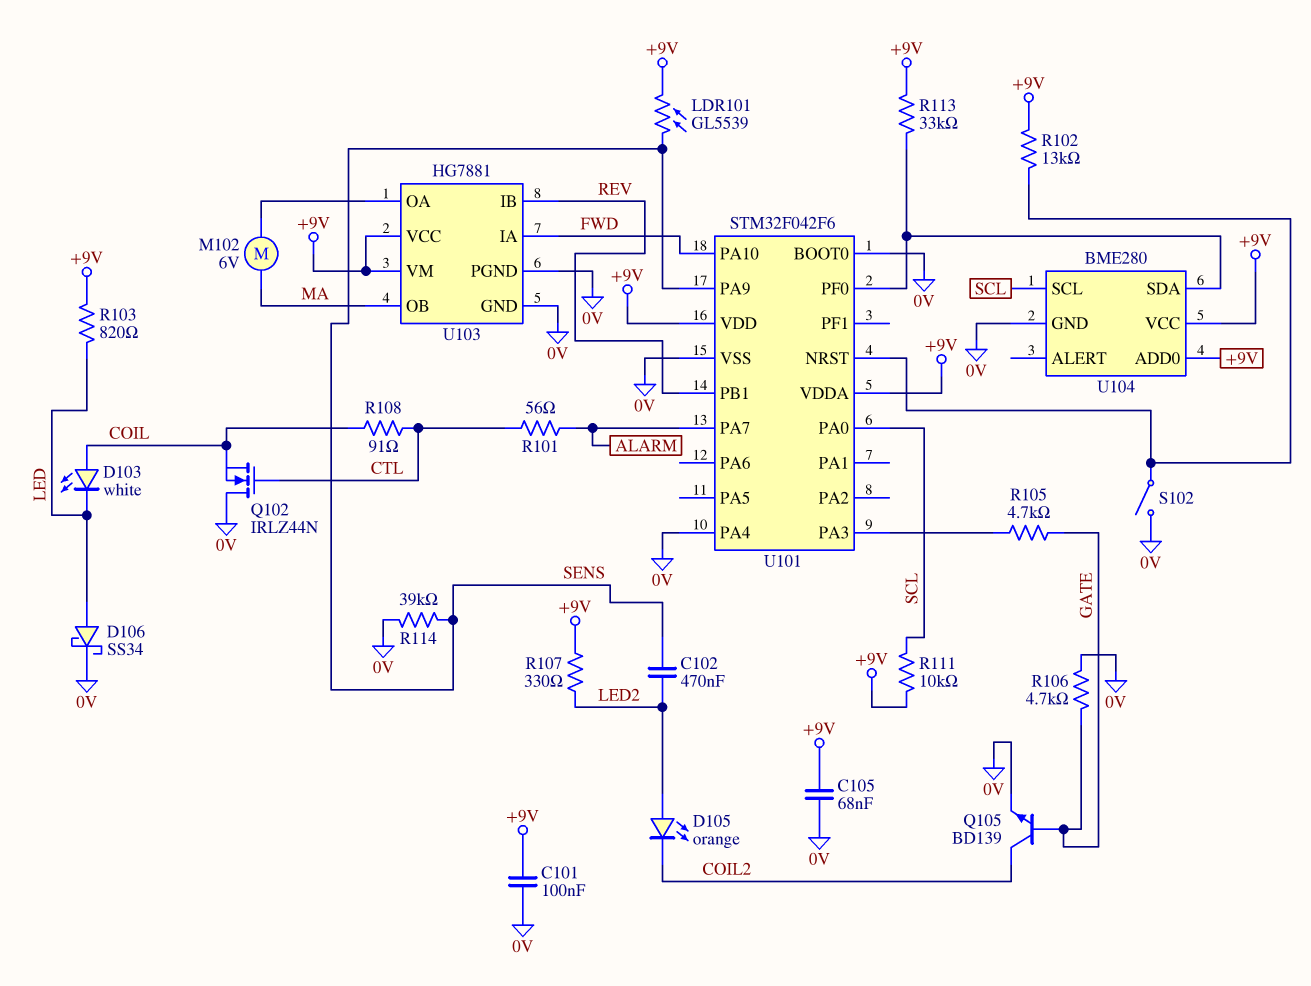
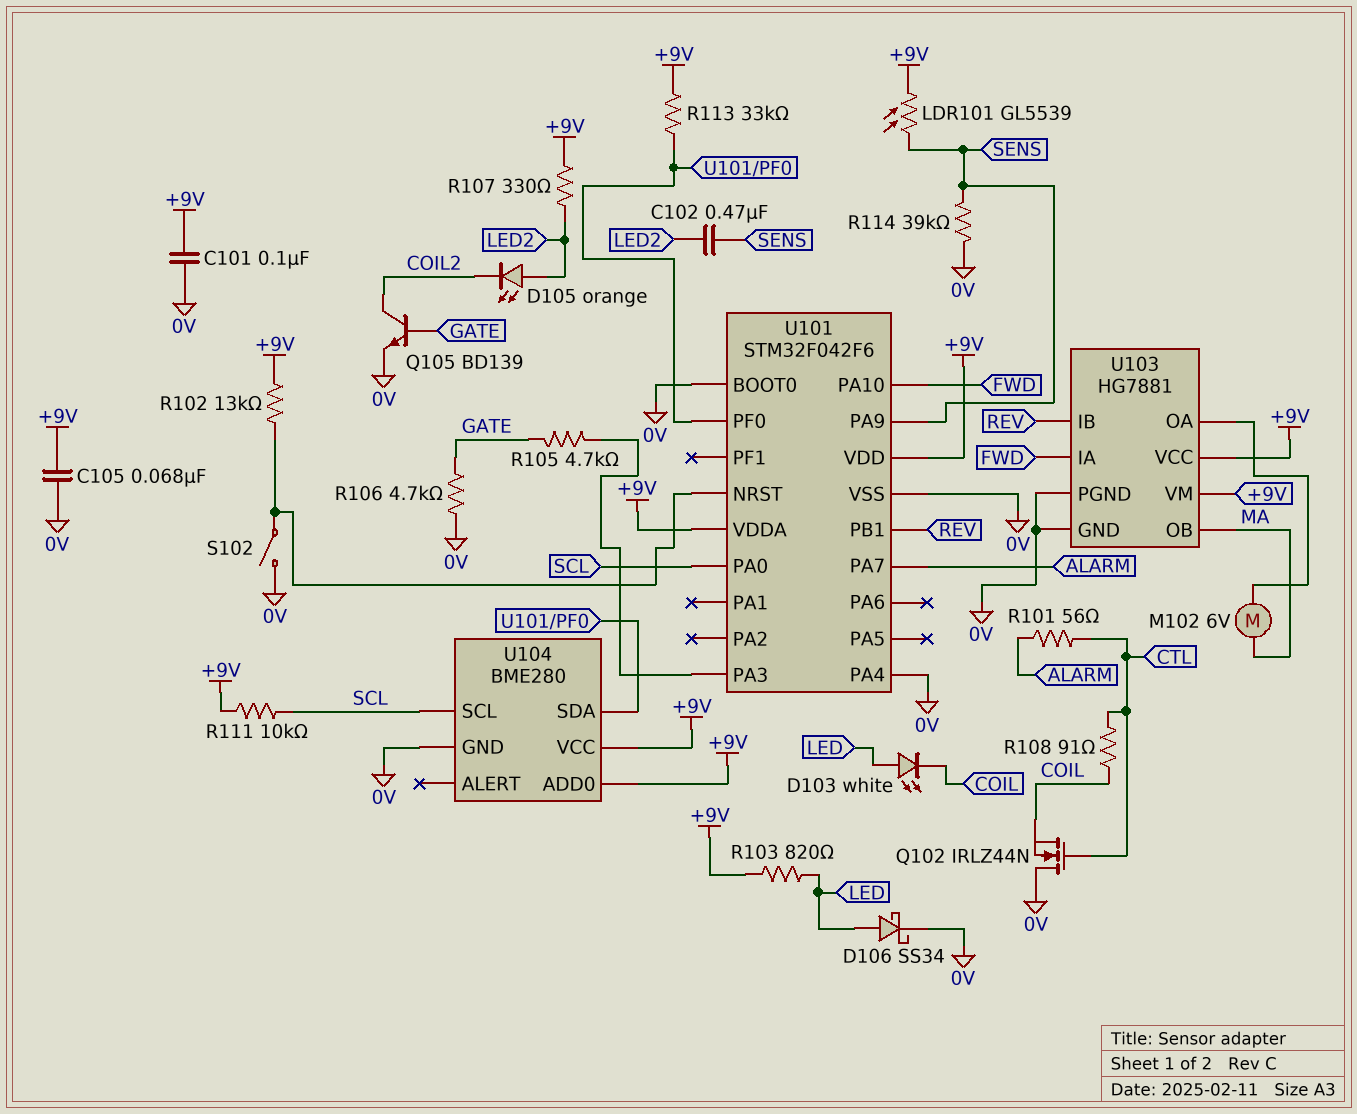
D103: LED white (A COIL, K LED) -> LED white (A LED, K COIL)

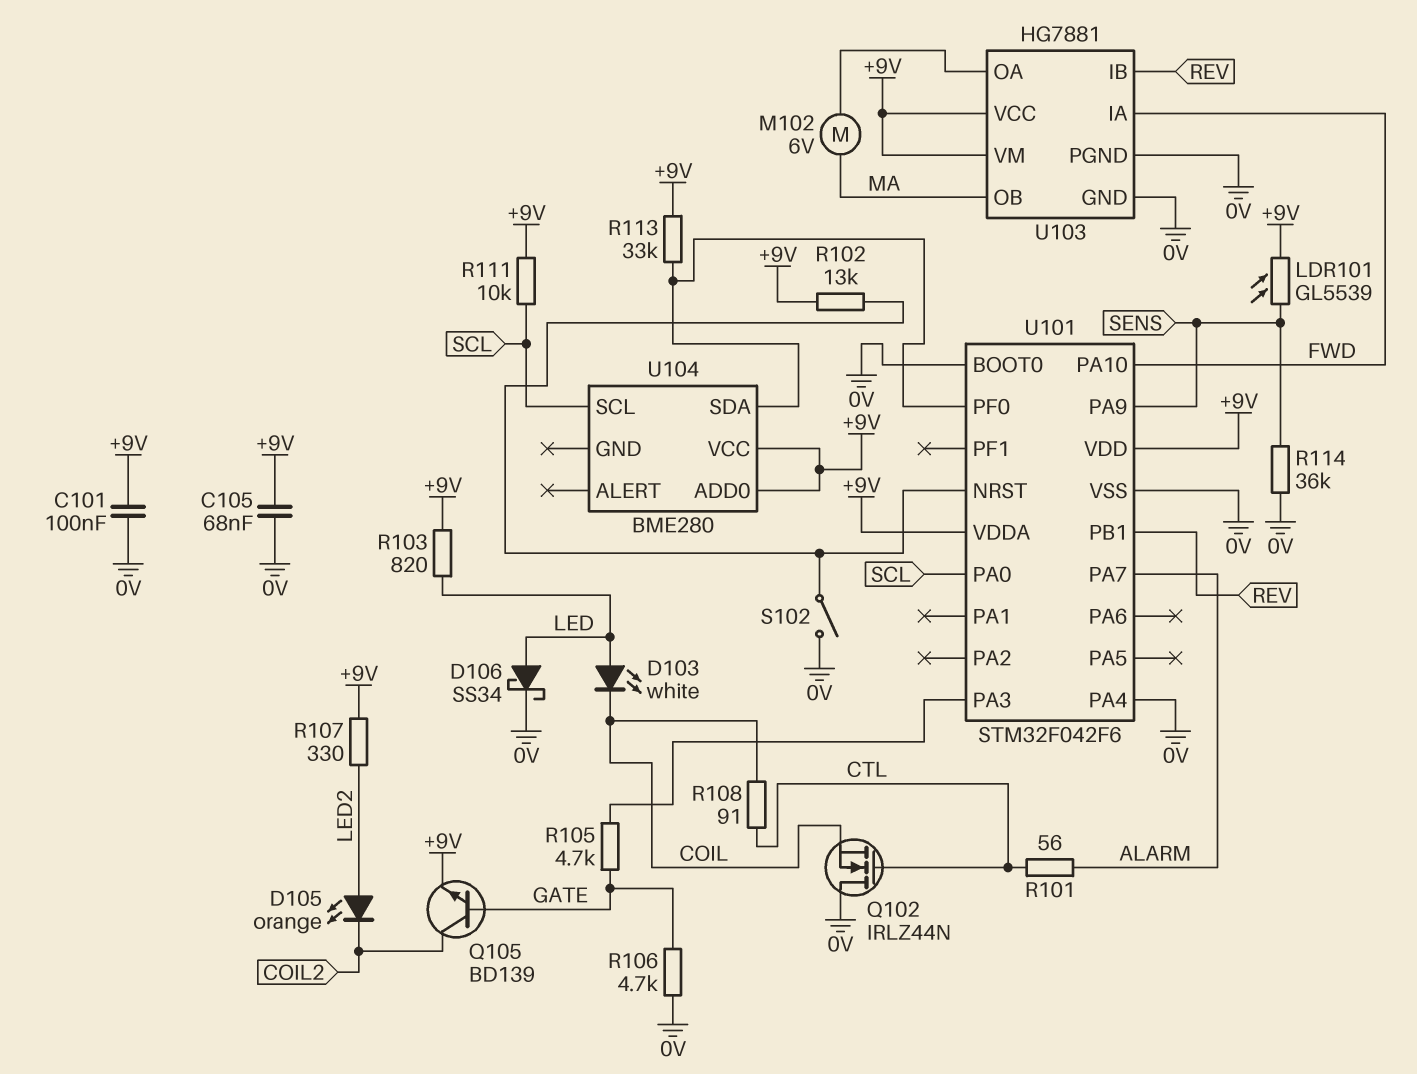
C102: 470nF (LED2, SENS) -> none
Q105: NPN BD139 (B GATE, C COIL2, E 0V) -> NPN BD139 (B GATE, C COIL2, E +9V)
R114: 39k (0V, SENS) -> 36k (0V, SENS)
U104 pin GND: 0V -> none

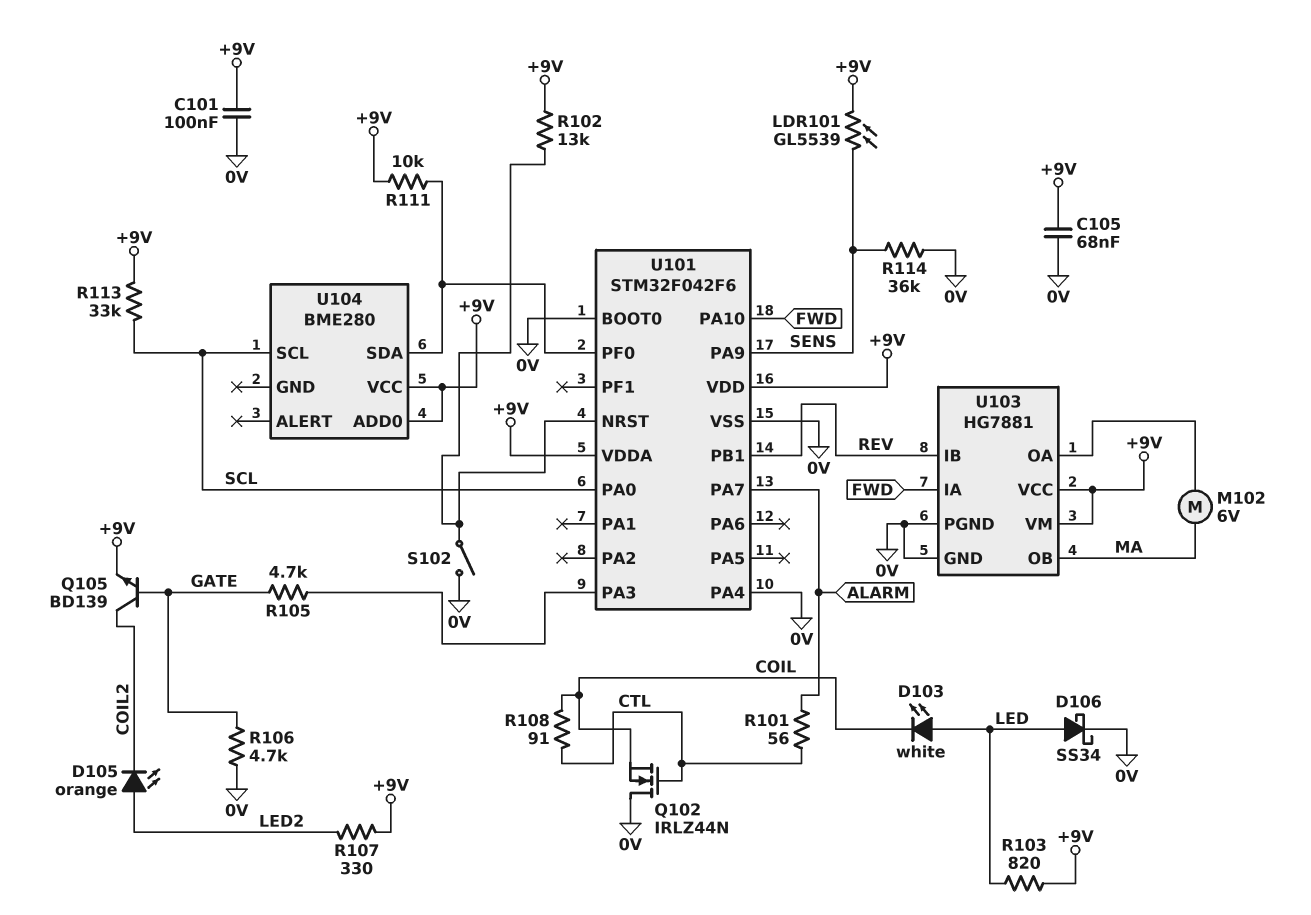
R111: 10k (+9V, SCL) -> 10k (+9V, U101/PF0)
R113: 33k (+9V, U101/PF0) -> 33k (+9V, SCL)

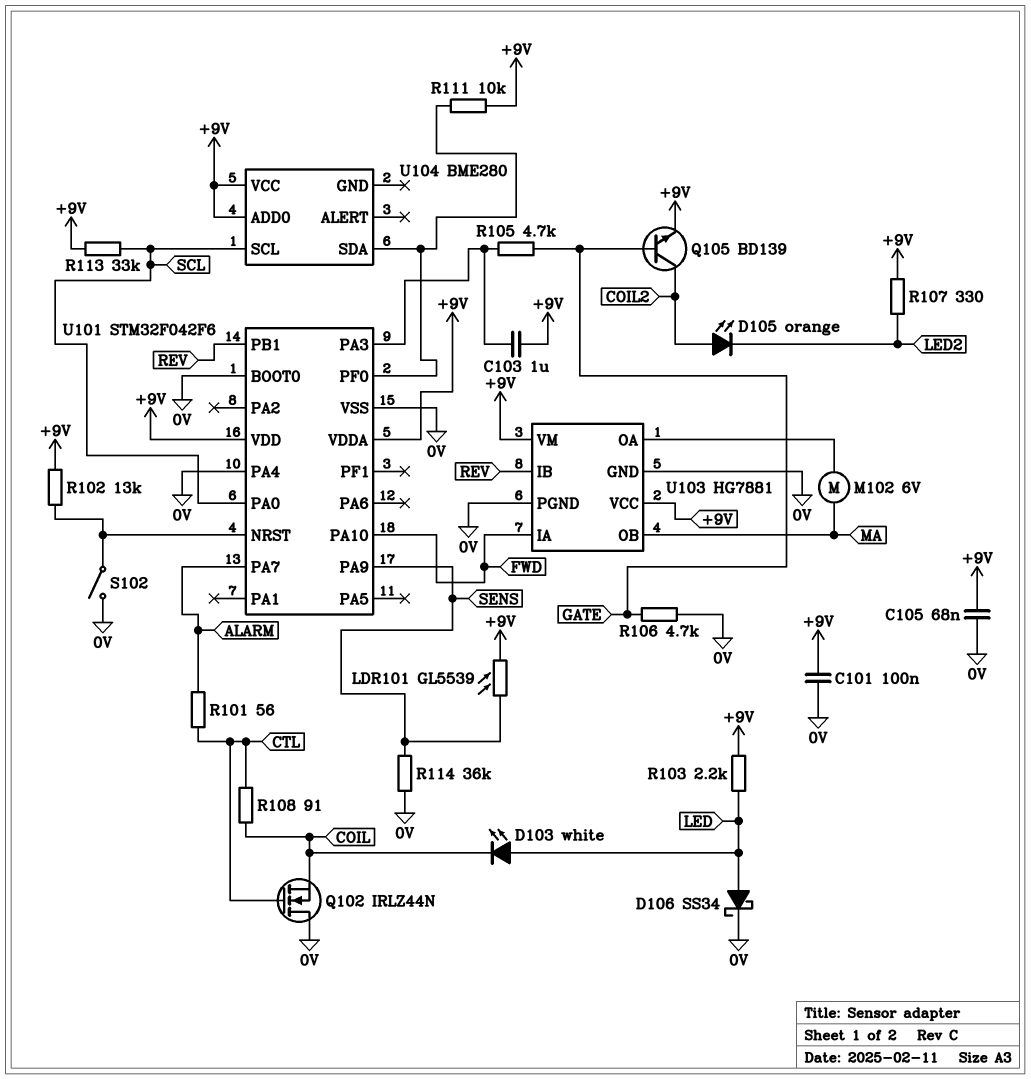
C103: none -> 1uF (+9V, U101/PA3)
D105: LED orange (A LED2, K COIL2) -> LED orange (A COIL2, K LED2)
R103: 820 (+9V, LED) -> 2.2k (+9V, LED)

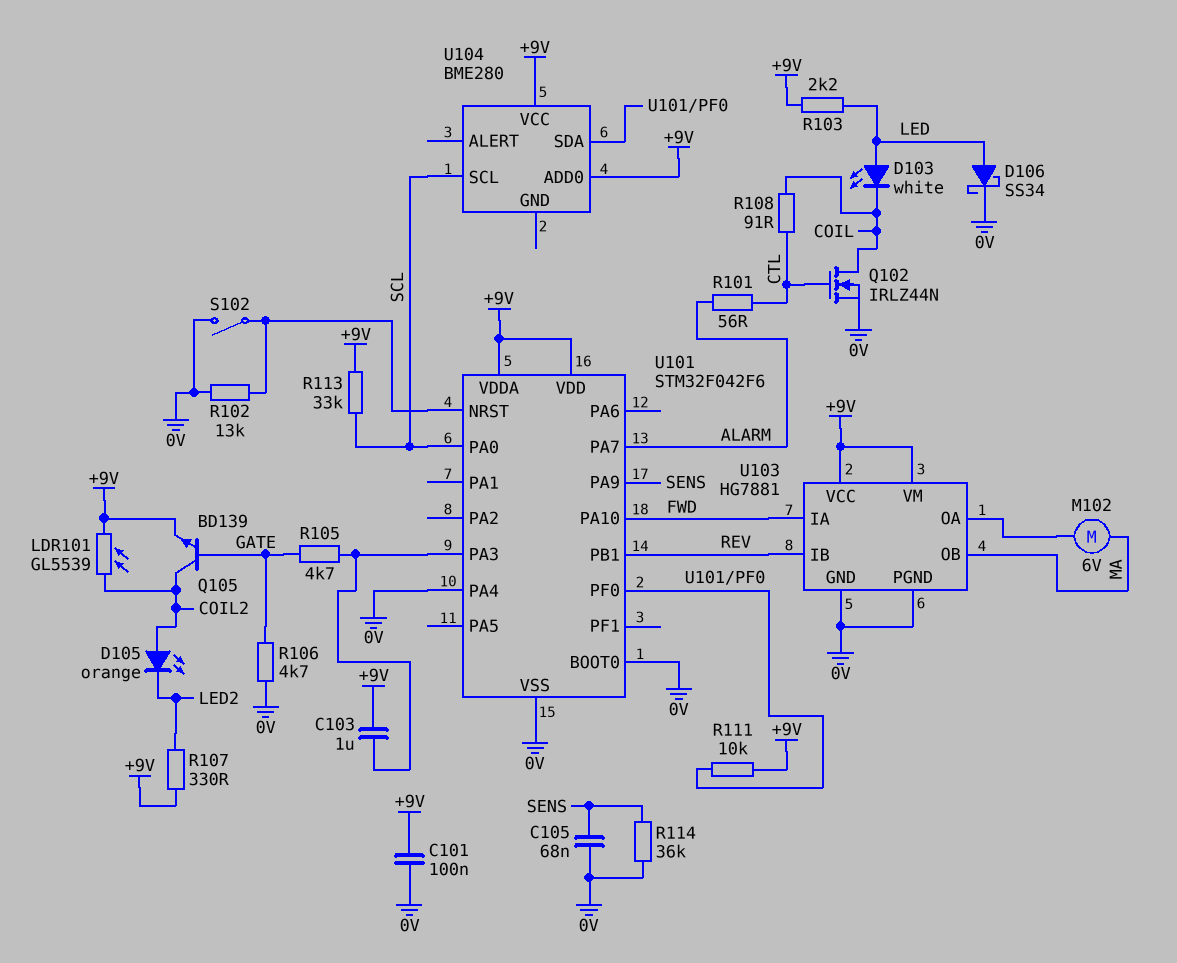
C105: 68nF (+9V, 0V) -> 68nF (0V, SENS)
LDR101: GL5539 (+9V, SENS) -> GL5539 (+9V, COIL2)
Q102: NMOS IRLZ44N (G CTL, D 0V, S COIL) -> NMOS IRLZ44N (G CTL, D COIL, S 0V)
R102: 13k (+9V, U101/NRST) -> 13k (0V, U101/NRST)

